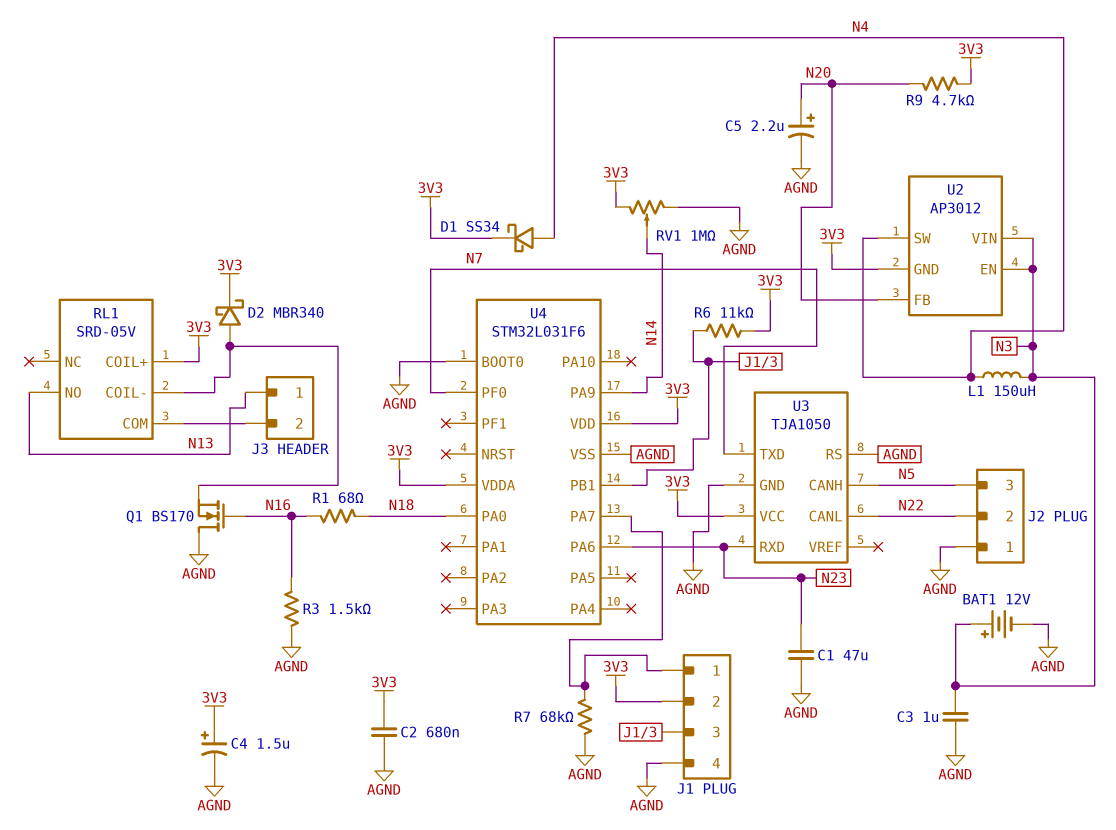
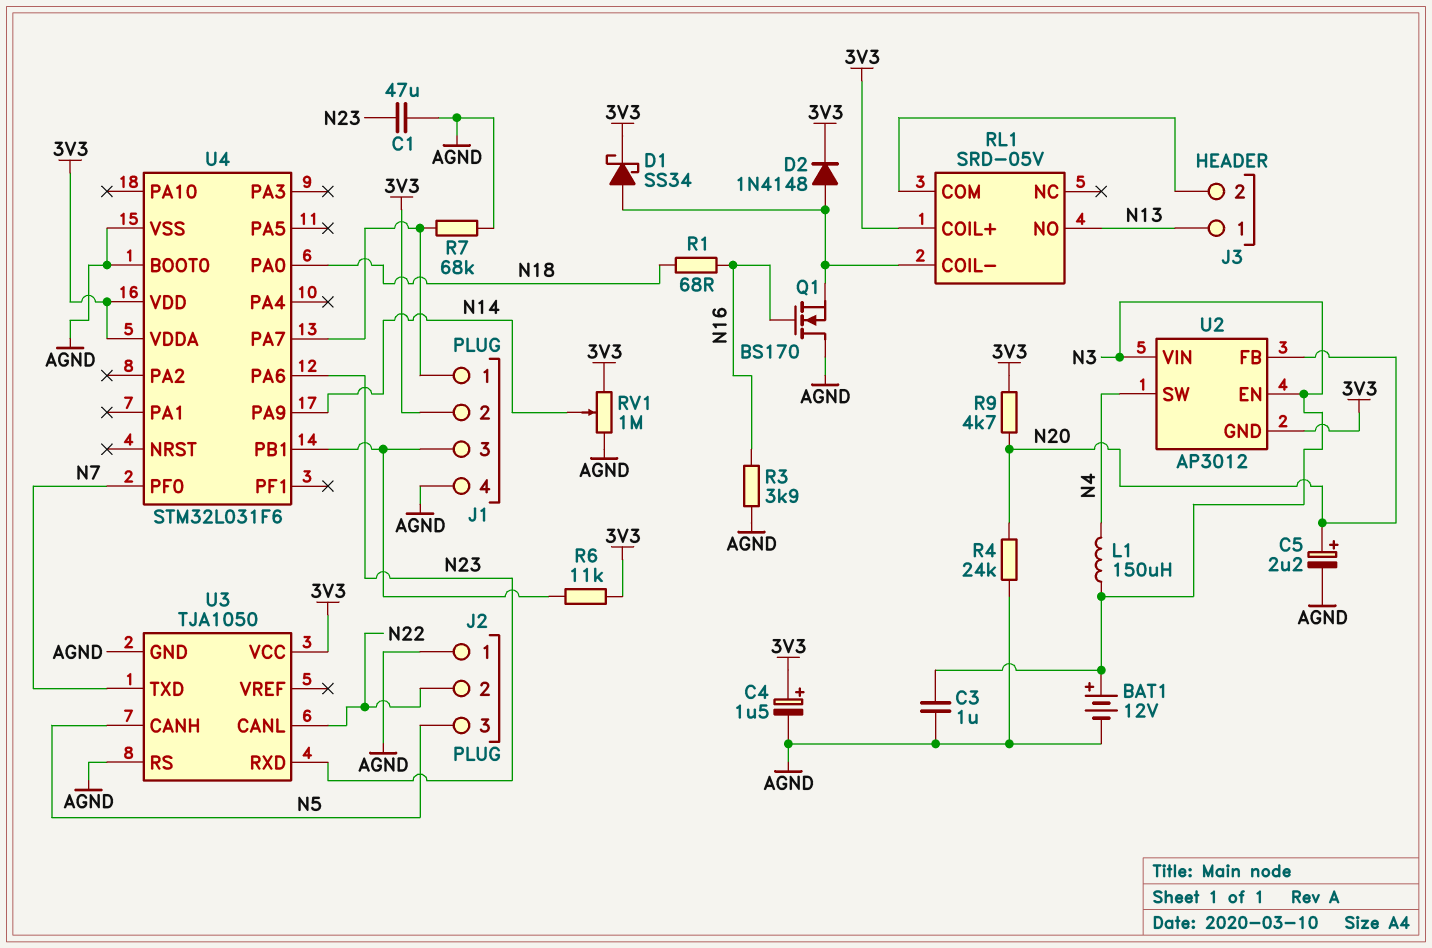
C2: 680nF (3V3, AGND) -> none
D1: schottky SS34 (A N4, K 3V3) -> schottky SS34 (A RL1/COIL-, K 3V3)
D2: schottky MBR340 (A RL1/COIL-, K 3V3) -> diode 1N4148 (A RL1/COIL-, K 3V3)
R3: 1.5k (AGND, N16) -> 3.9k (AGND, N16)
R4: none -> 24k (AGND, N20)

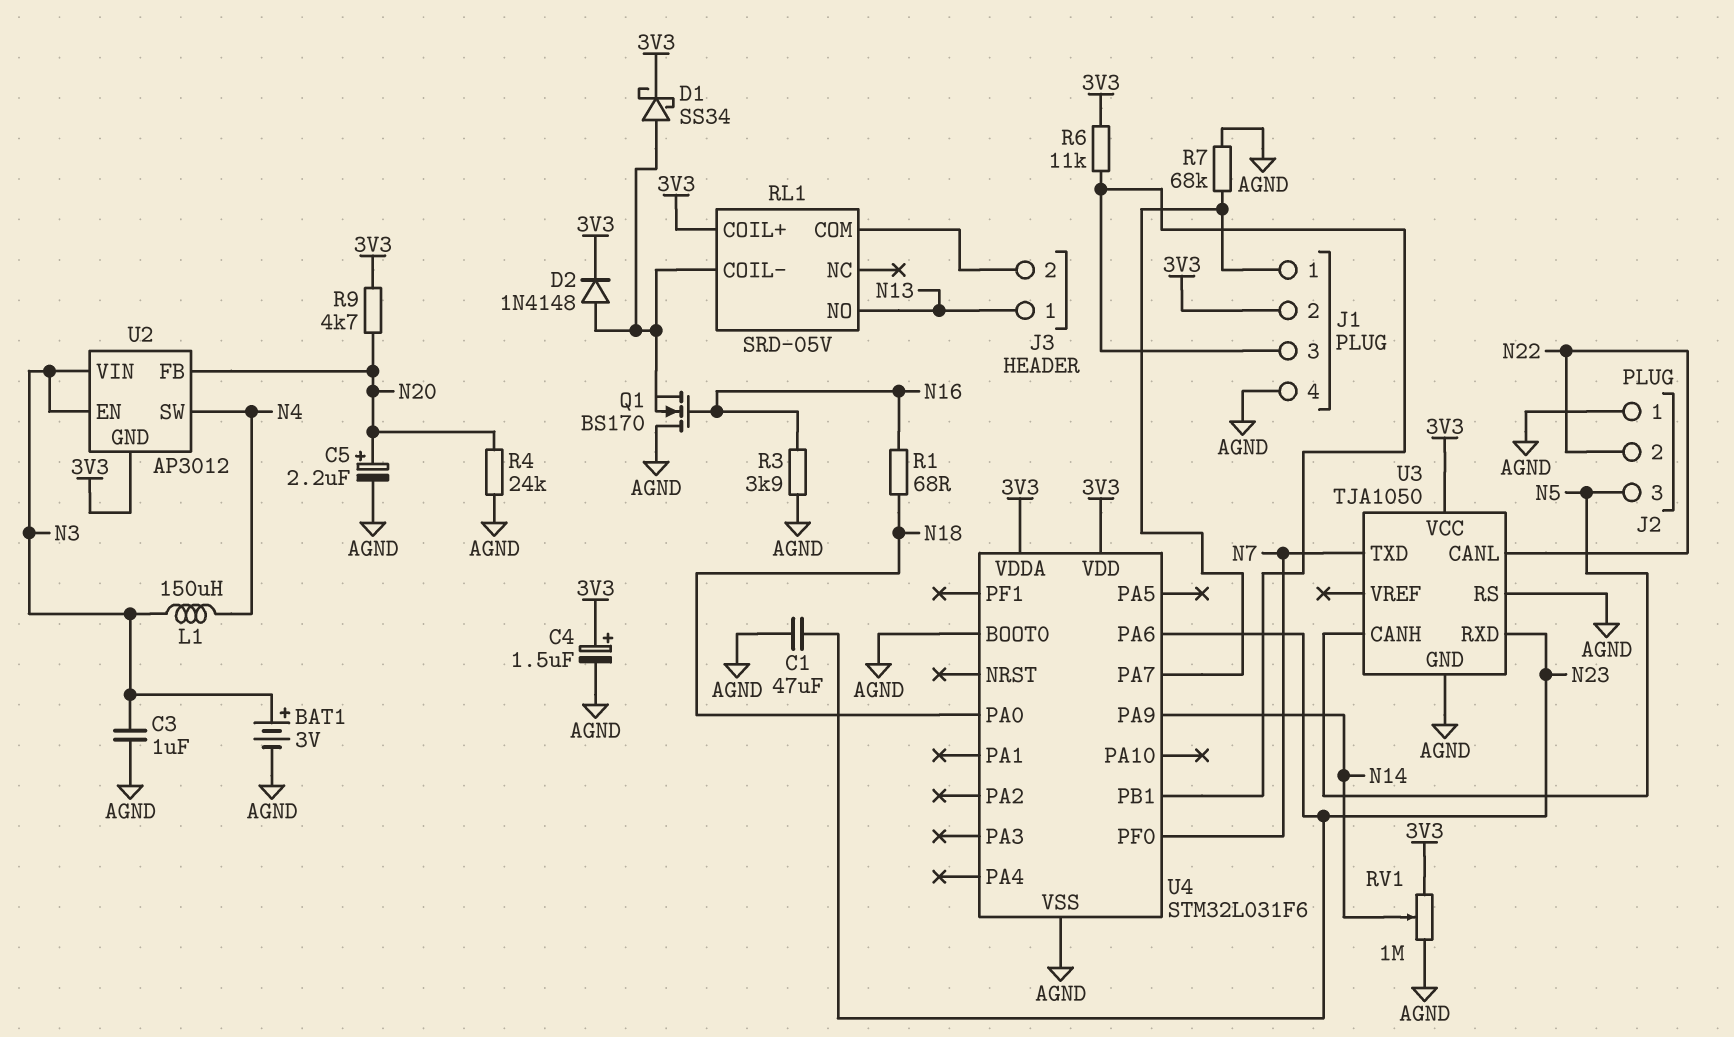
BAT1: 12V (plus N3, minus AGND) -> 3V (plus N3, minus AGND)

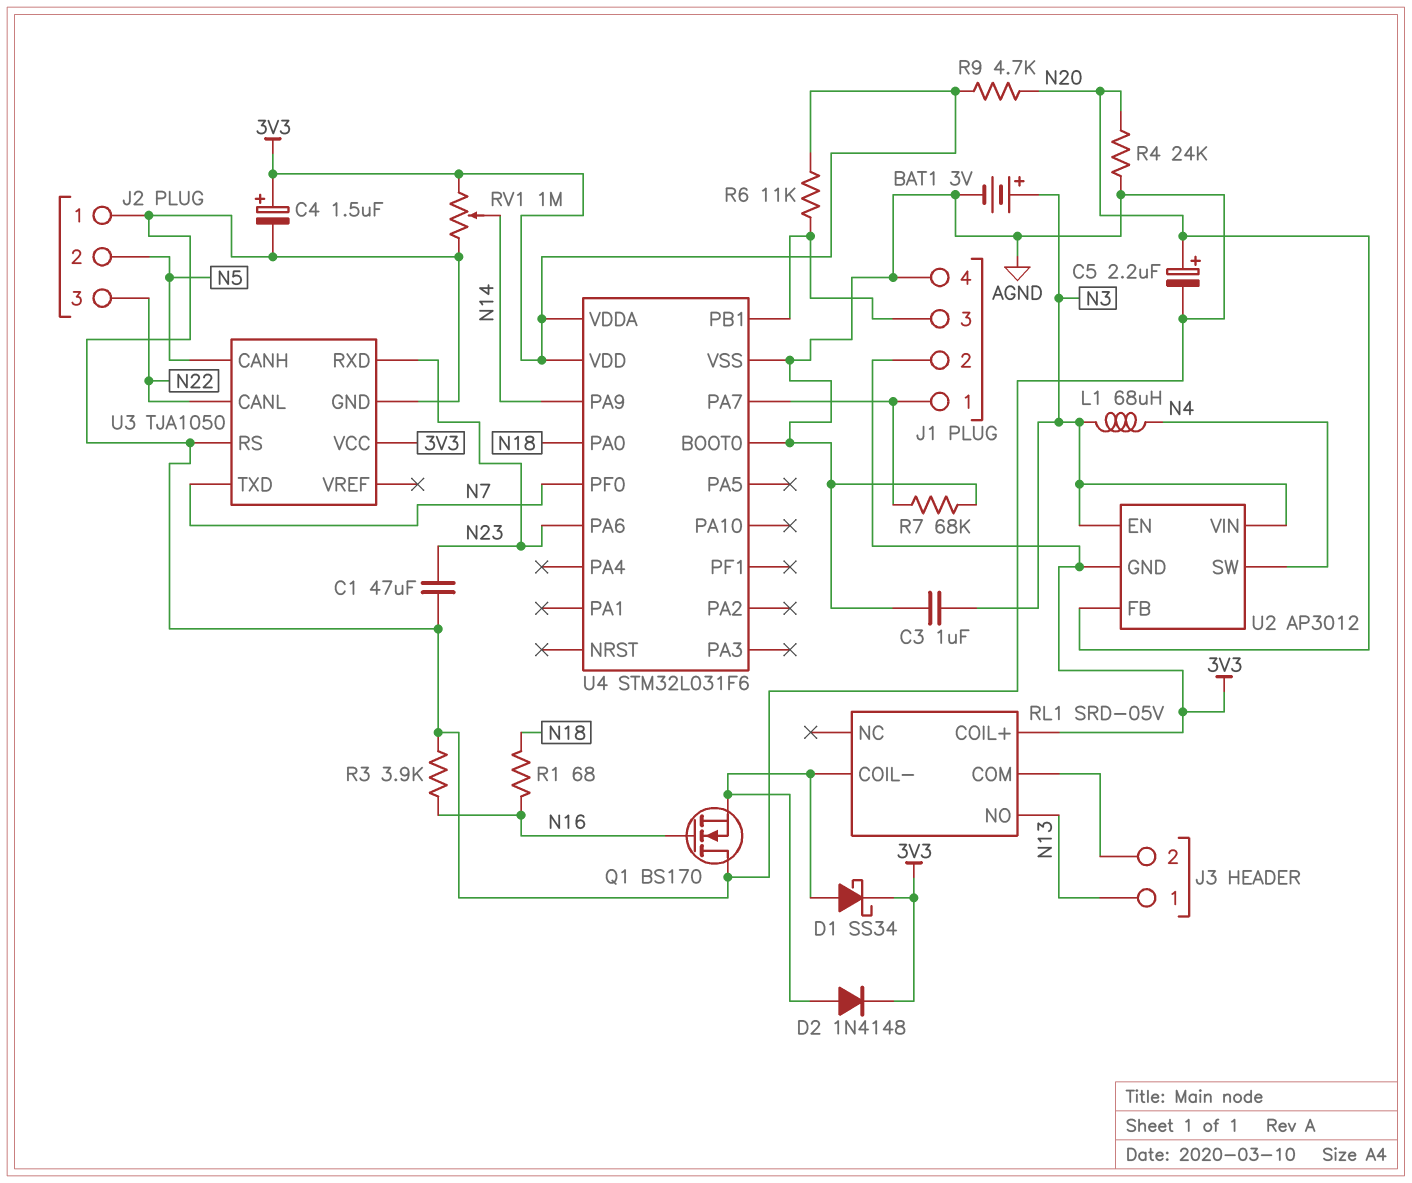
J2 pin 2: N22 -> N5
J2 pin 3: N5 -> N22
L1: 150uH (N3, N4) -> 68uH (N3, N4)

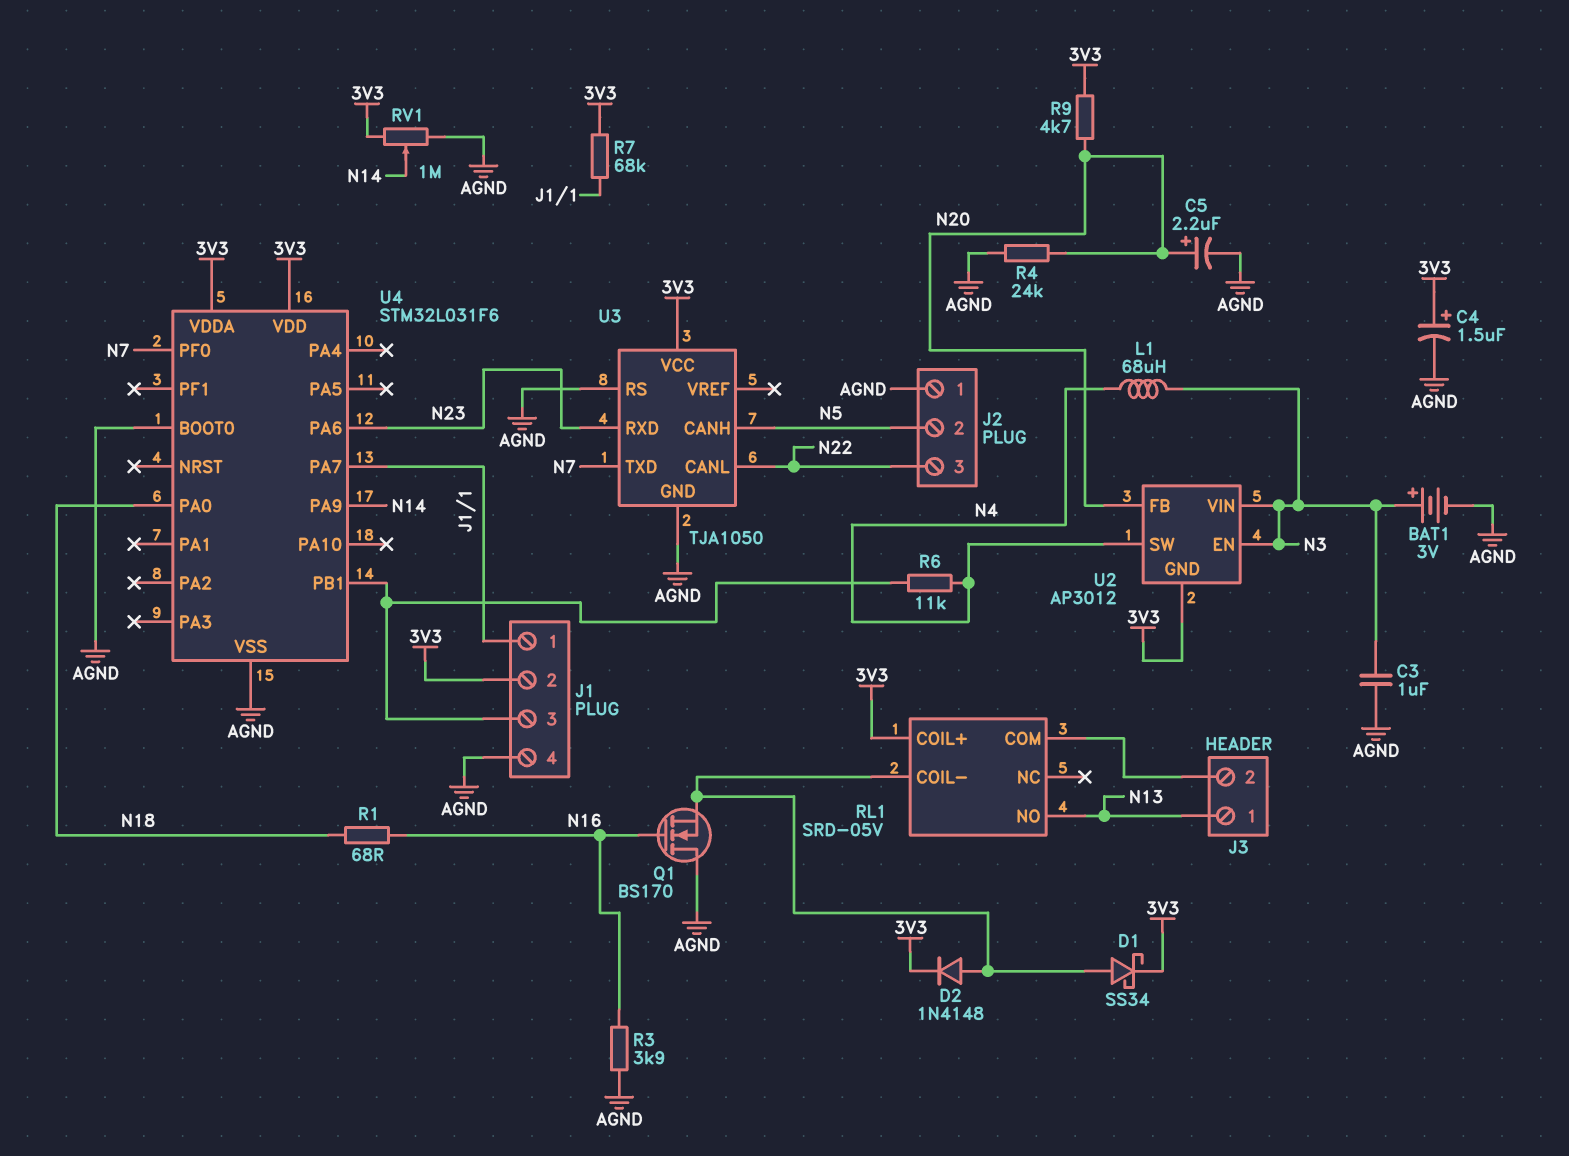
C1: 47uF (AGND, N23) -> none
R6: 11k (3V3, J1/3) -> 11k (J1/3, N4)
R7: 68k (AGND, J1/1) -> 68k (3V3, J1/1)

